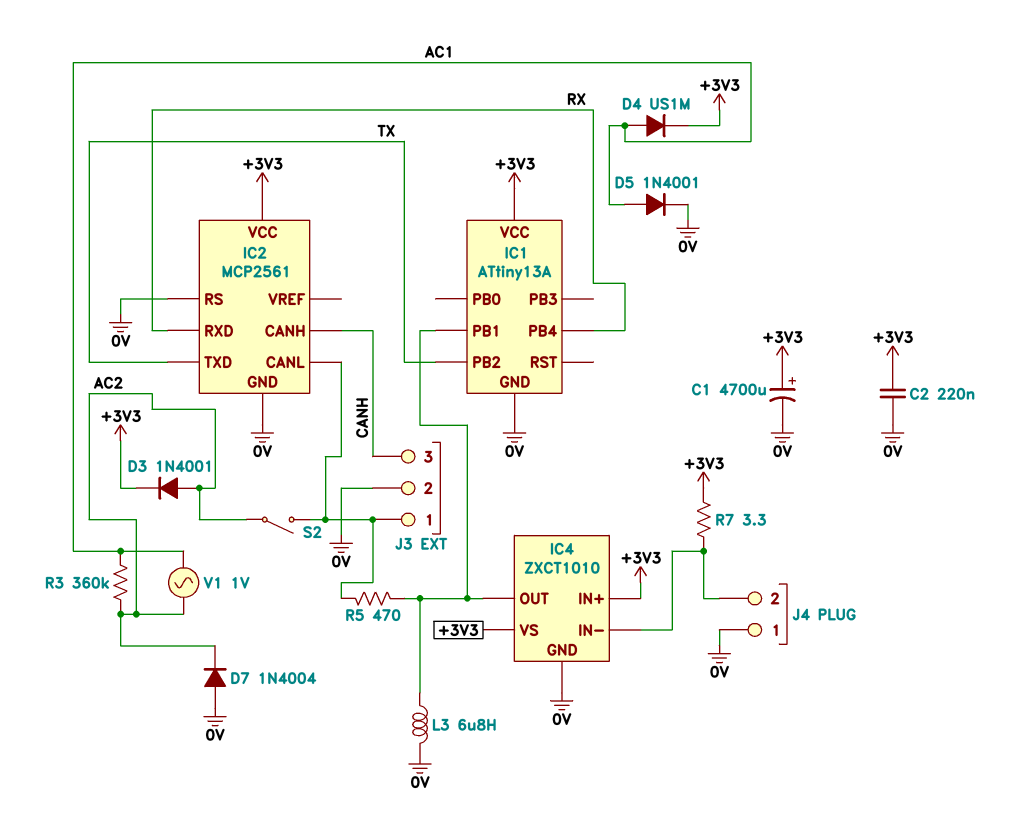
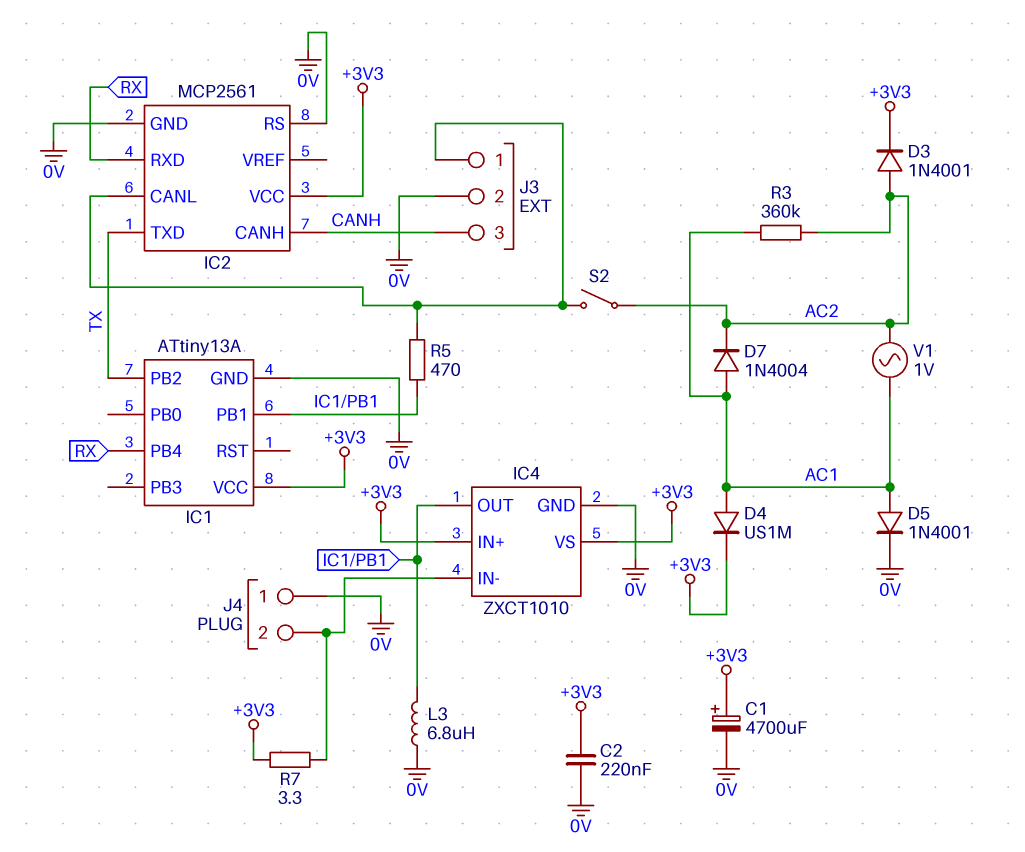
D7: diode 1N4004 (A 0V, K AC2) -> diode 1N4004 (A AC1, K AC2)

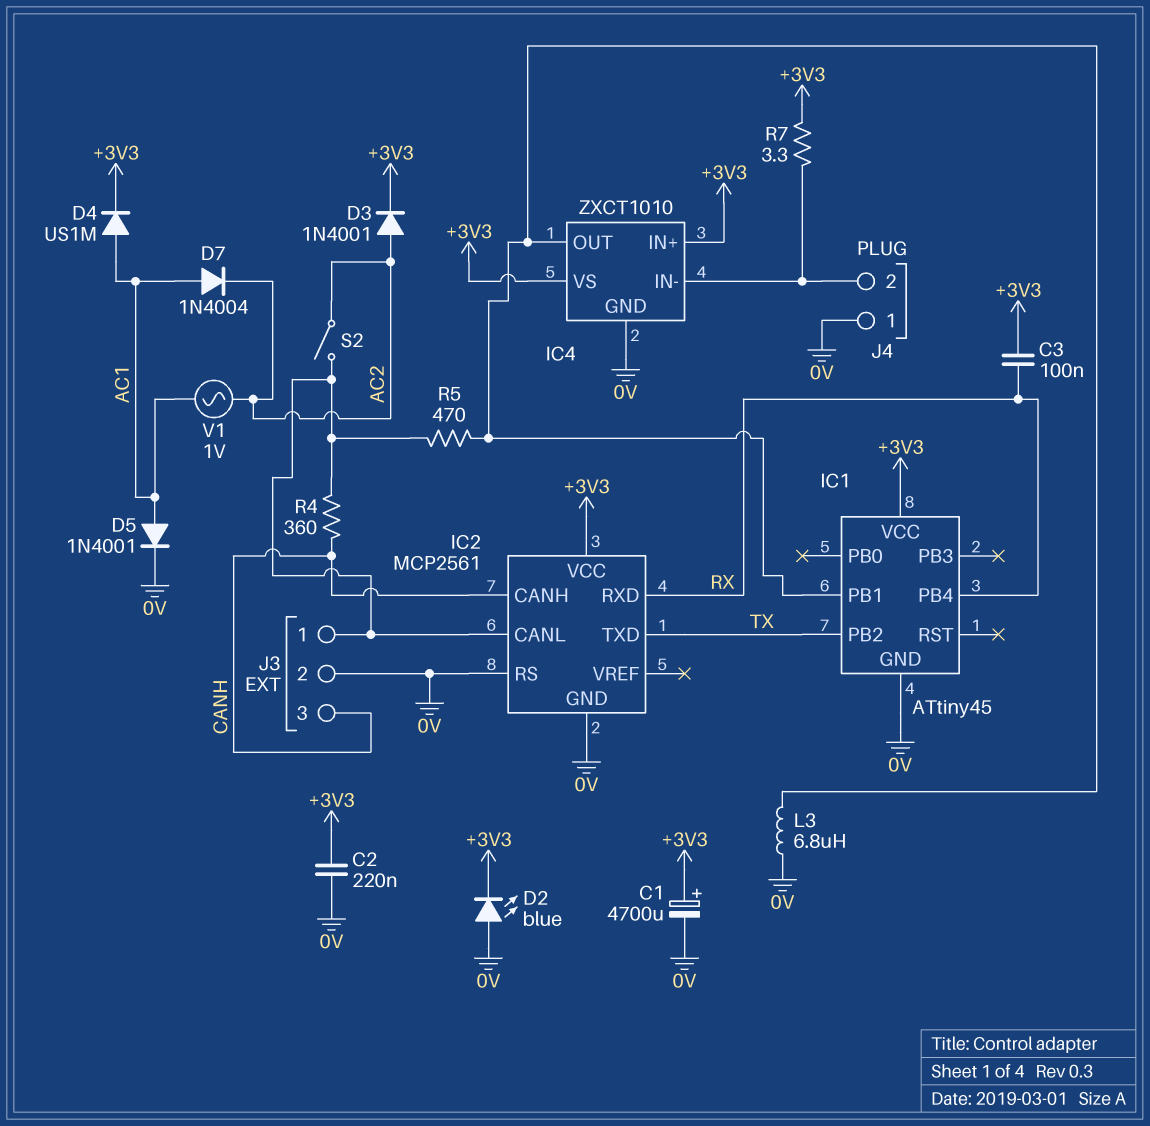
C3: none -> 100nF (+3V3, RX)
D2: none -> LED blue (A 0V, K +3V3)
IC1: ATtiny13A -> ATtiny45
R3: 360k (AC1, AC2) -> none
R4: none -> 360 (CANH, IC2/CANL)

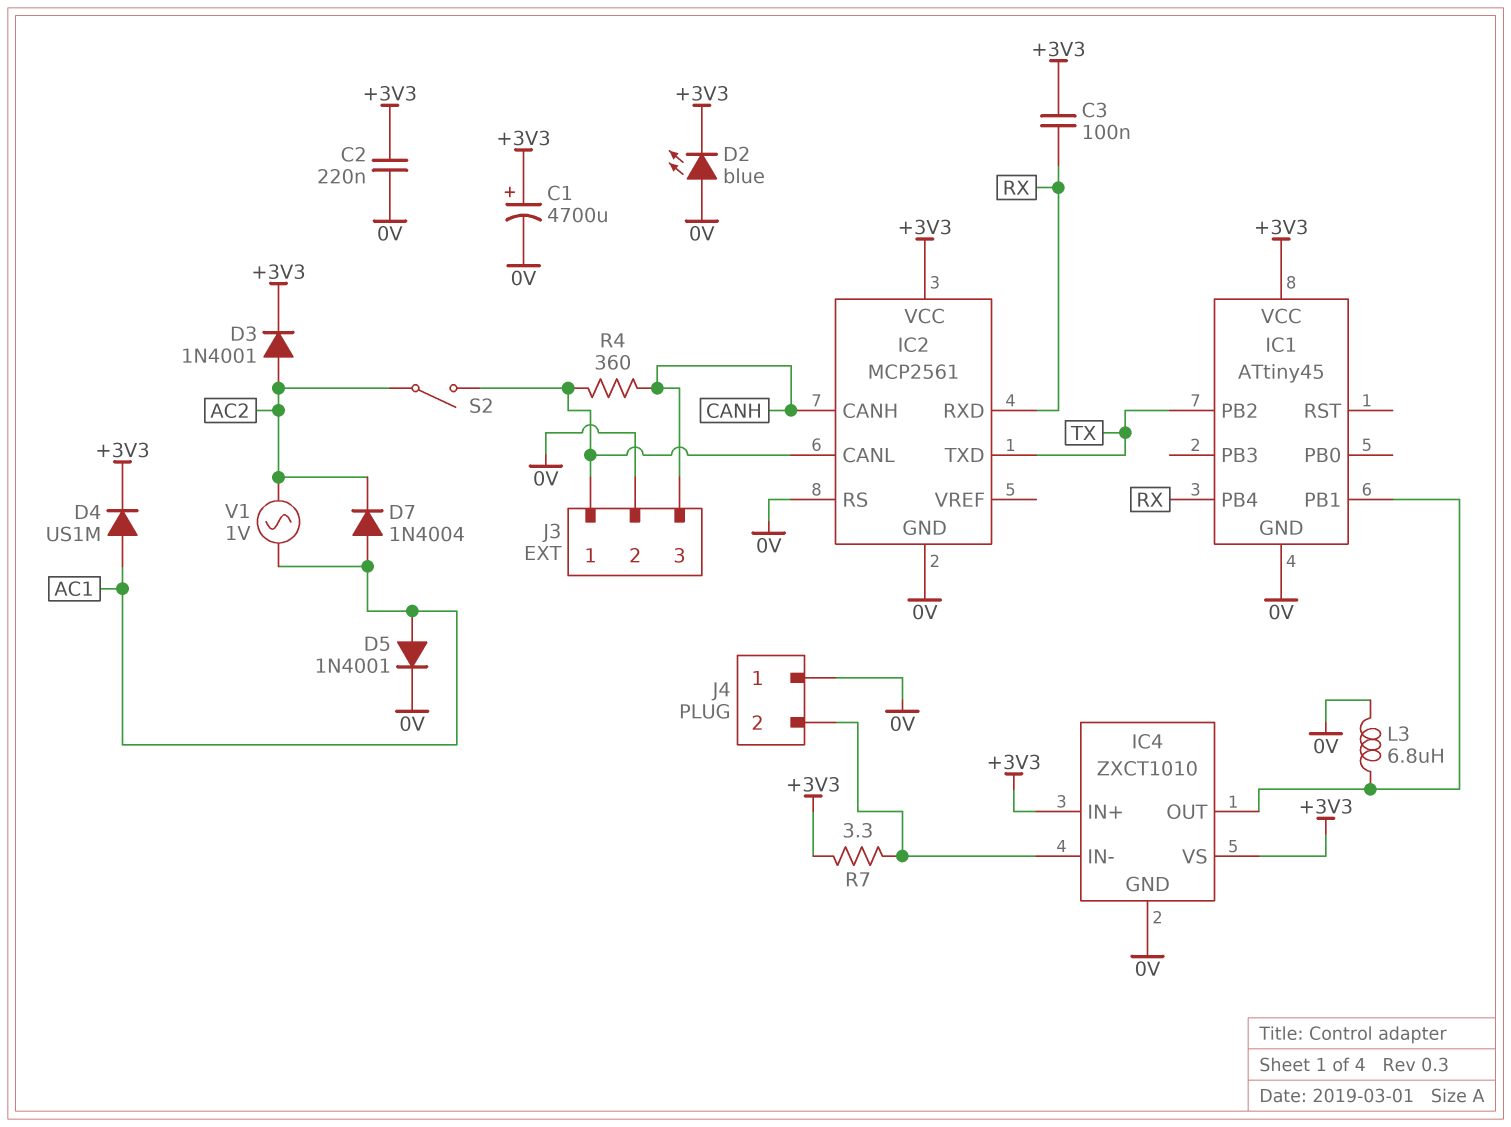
R5: 470 (IC1/PB1, IC2/CANL) -> none

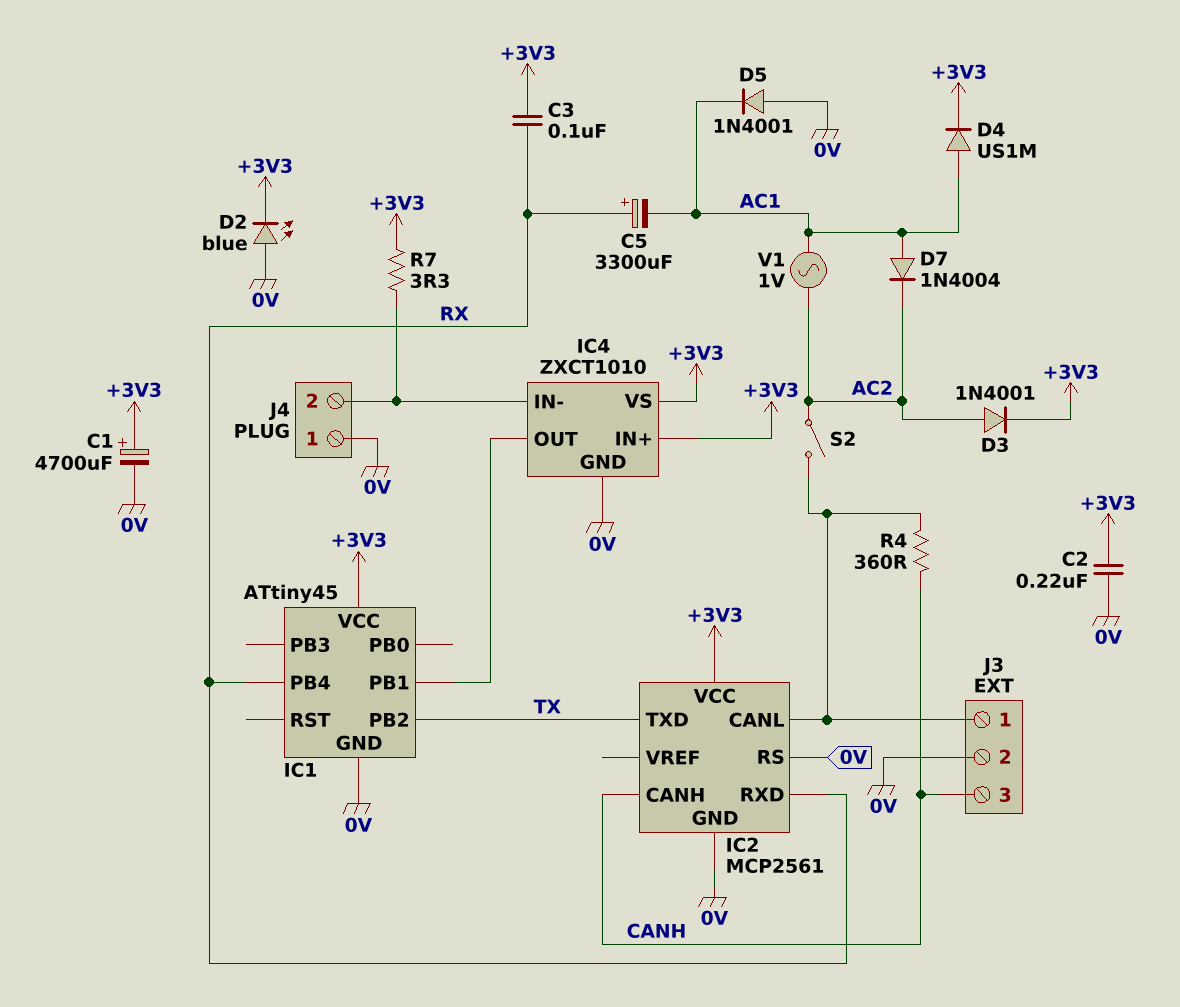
C5: none -> 3300uF (plus RX, minus AC1)
D5: diode 1N4001 (A AC1, K 0V) -> diode 1N4001 (A 0V, K AC1)
L3: 6.8uH (0V, IC1/PB1) -> none

